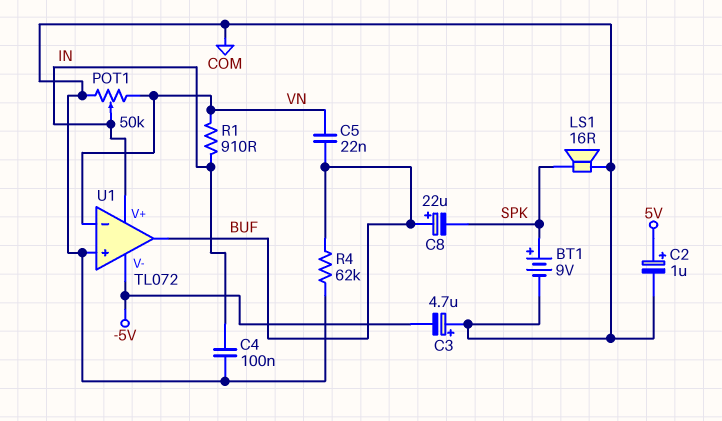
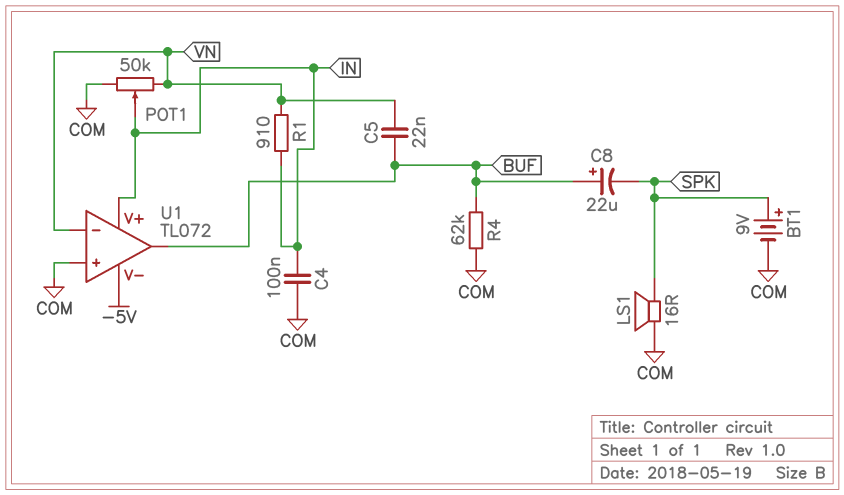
C2: 1uF (plus 5V, minus COM) -> none
C3: 4.7uF (plus COM, minus -5V) -> none

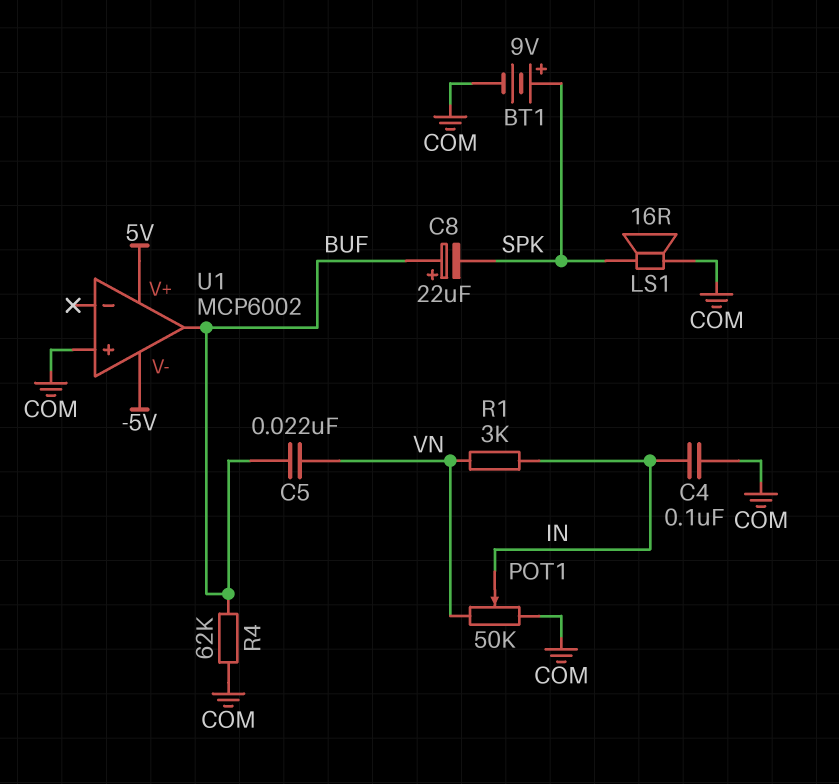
R1: 910 (IN, VN) -> 3k (IN, VN)
U1: TL072 -> MCP6002
U1 pin V+: IN -> 5V
U1 pin in-: VN -> none

